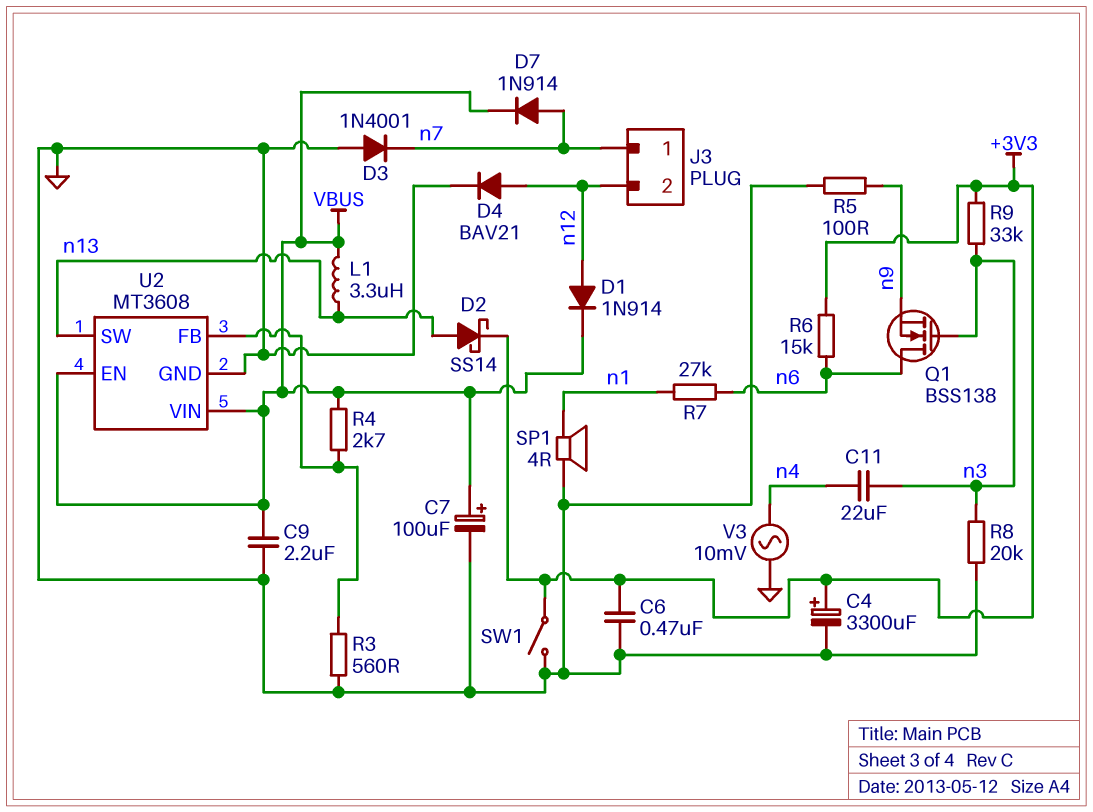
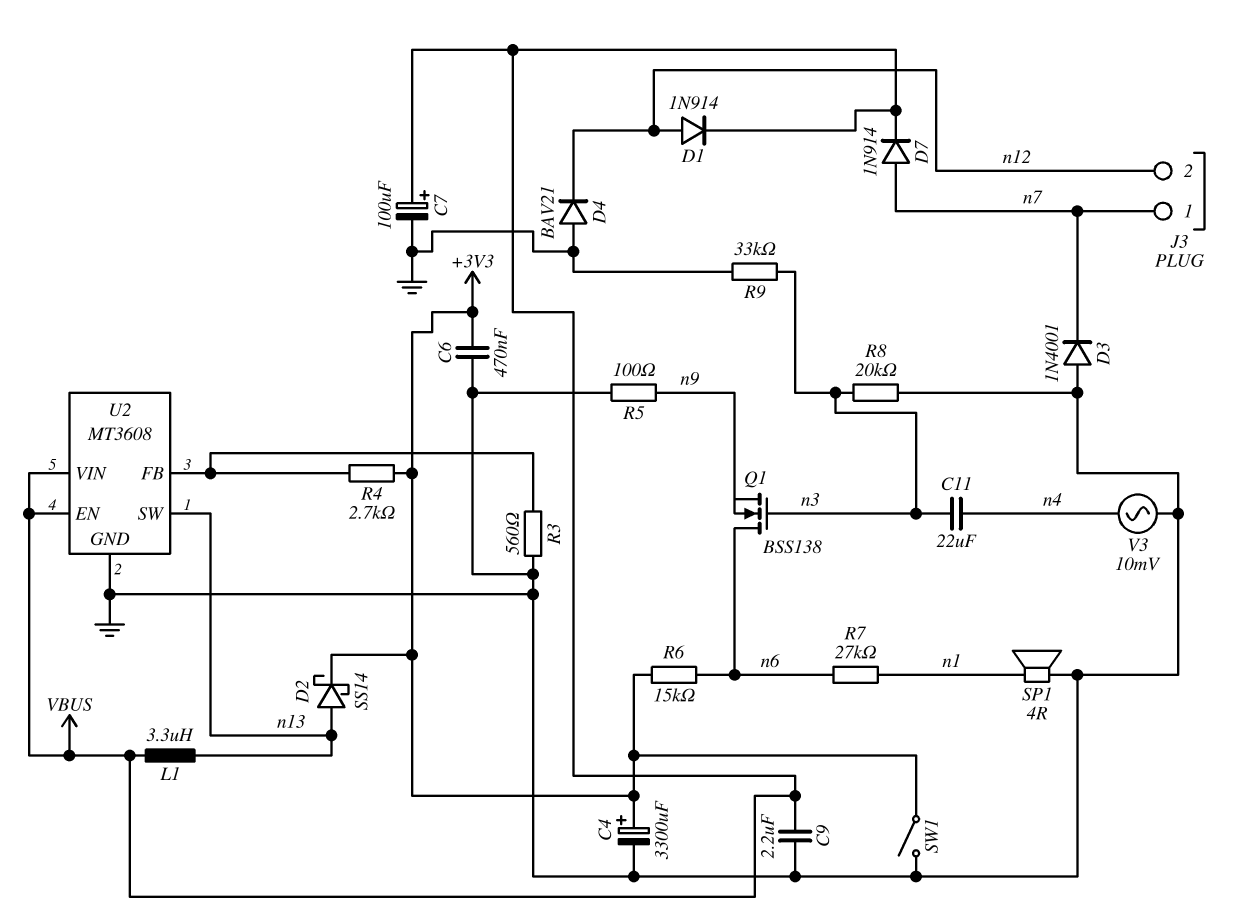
D4: diode BAV21 (A n12, K GND) -> diode BAV21 (A GND, K n12)
R4: 2.7k (U2/FB, VBUS) -> 2.7k (+3V3, U2/FB)
R9: 33k (+3V3, n3) -> 33k (GND, n3)

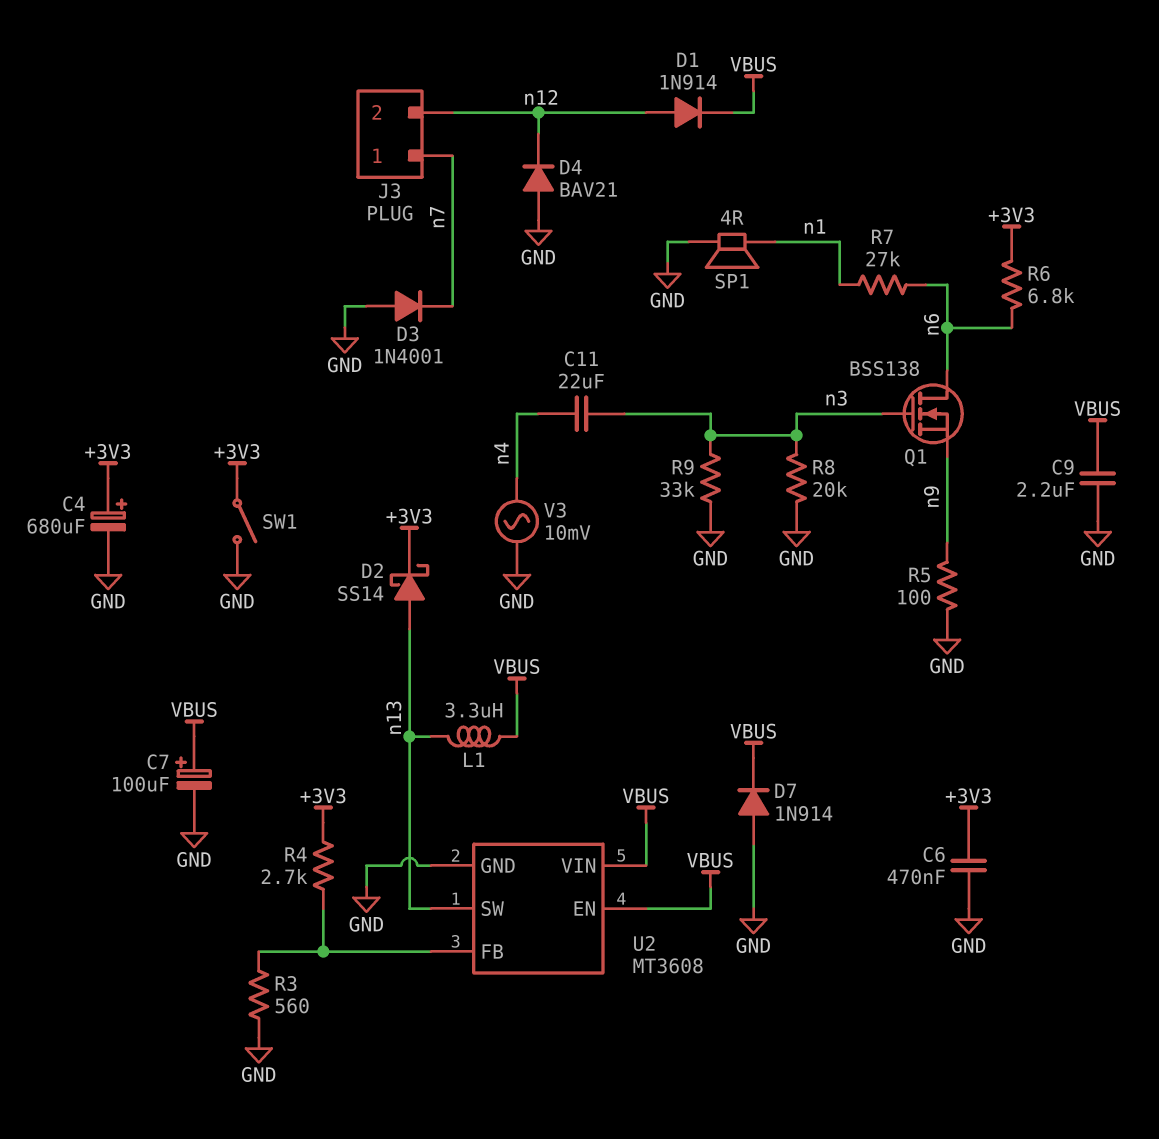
C4: 3300uF (plus +3V3, minus GND) -> 680uF (plus +3V3, minus GND)
D7: diode 1N914 (A n7, K VBUS) -> diode 1N914 (A GND, K VBUS)
R6: 15k (+3V3, n6) -> 6.8k (+3V3, n6)

